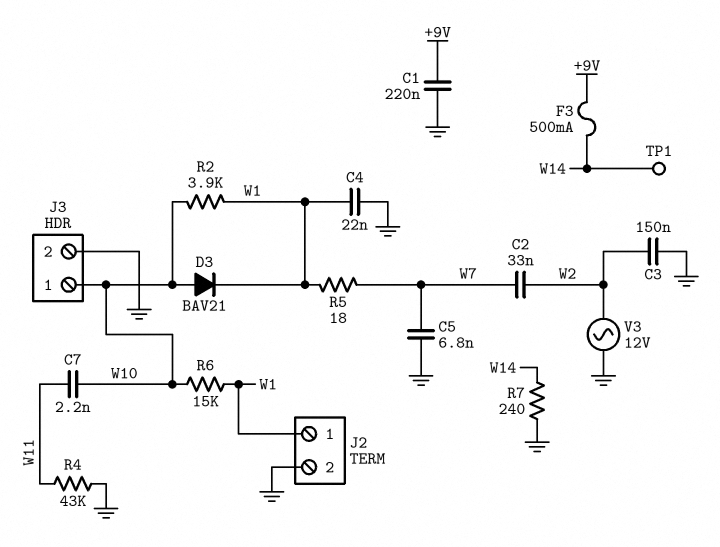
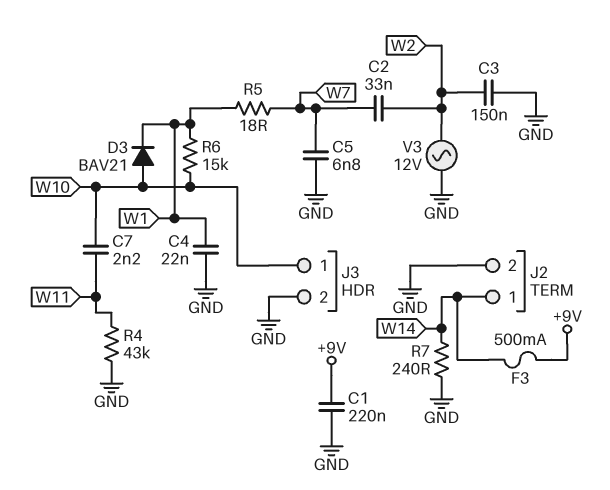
J2 pin 1: W1 -> W14
R2: 3.9k (W1, W10) -> none
TP1: test point (W14) -> none

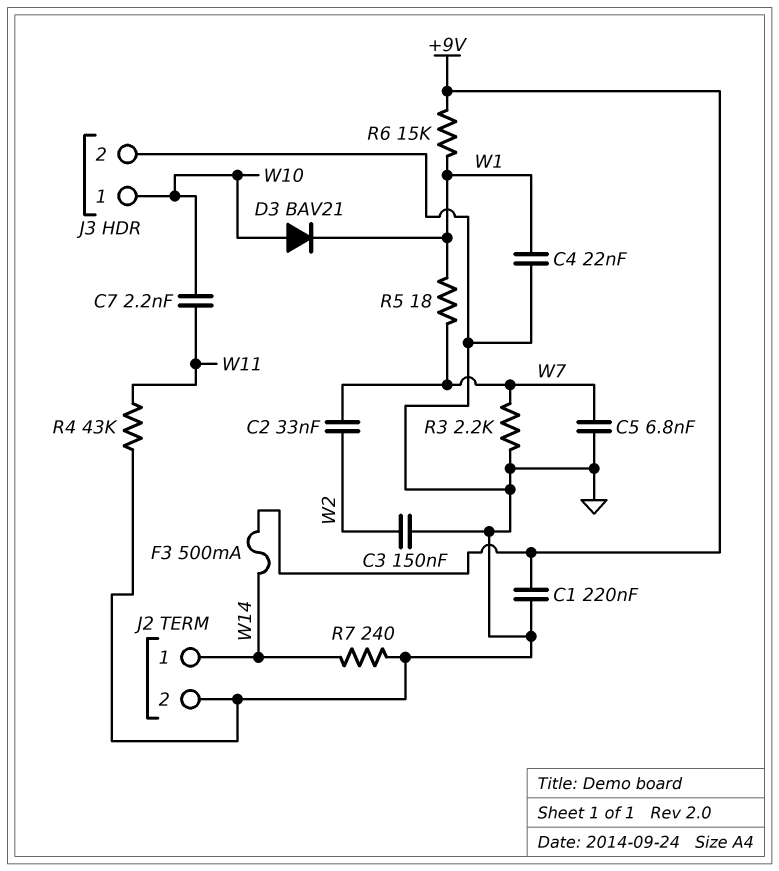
R3: none -> 2.2k (GND, W7)
R6: 15k (W1, W10) -> 15k (+9V, W1)
V3: AC 12V (GND, W2) -> none

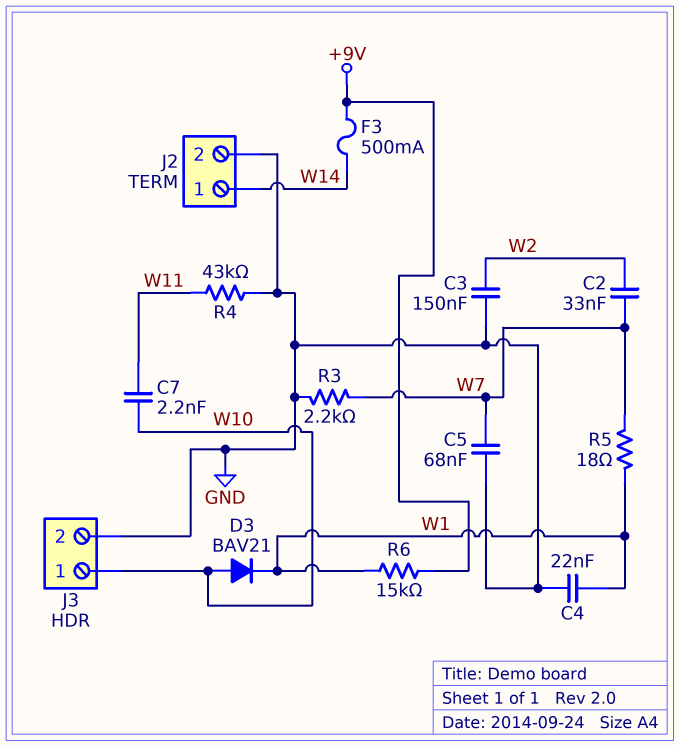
C1: 220nF (+9V, GND) -> none
C5: 6.8nF (GND, W7) -> 68nF (GND, W7)
R7: 240 (GND, W14) -> none

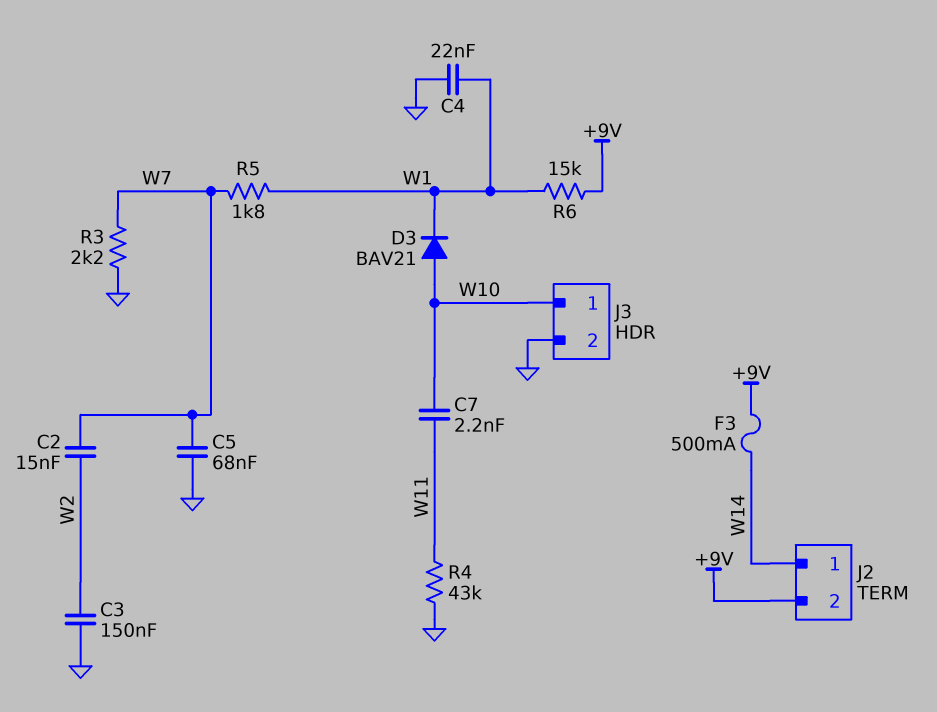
C2: 33nF (W2, W7) -> 15nF (W2, W7)
J2 pin 2: GND -> +9V
R5: 18 (W1, W7) -> 1.8k (W1, W7)

